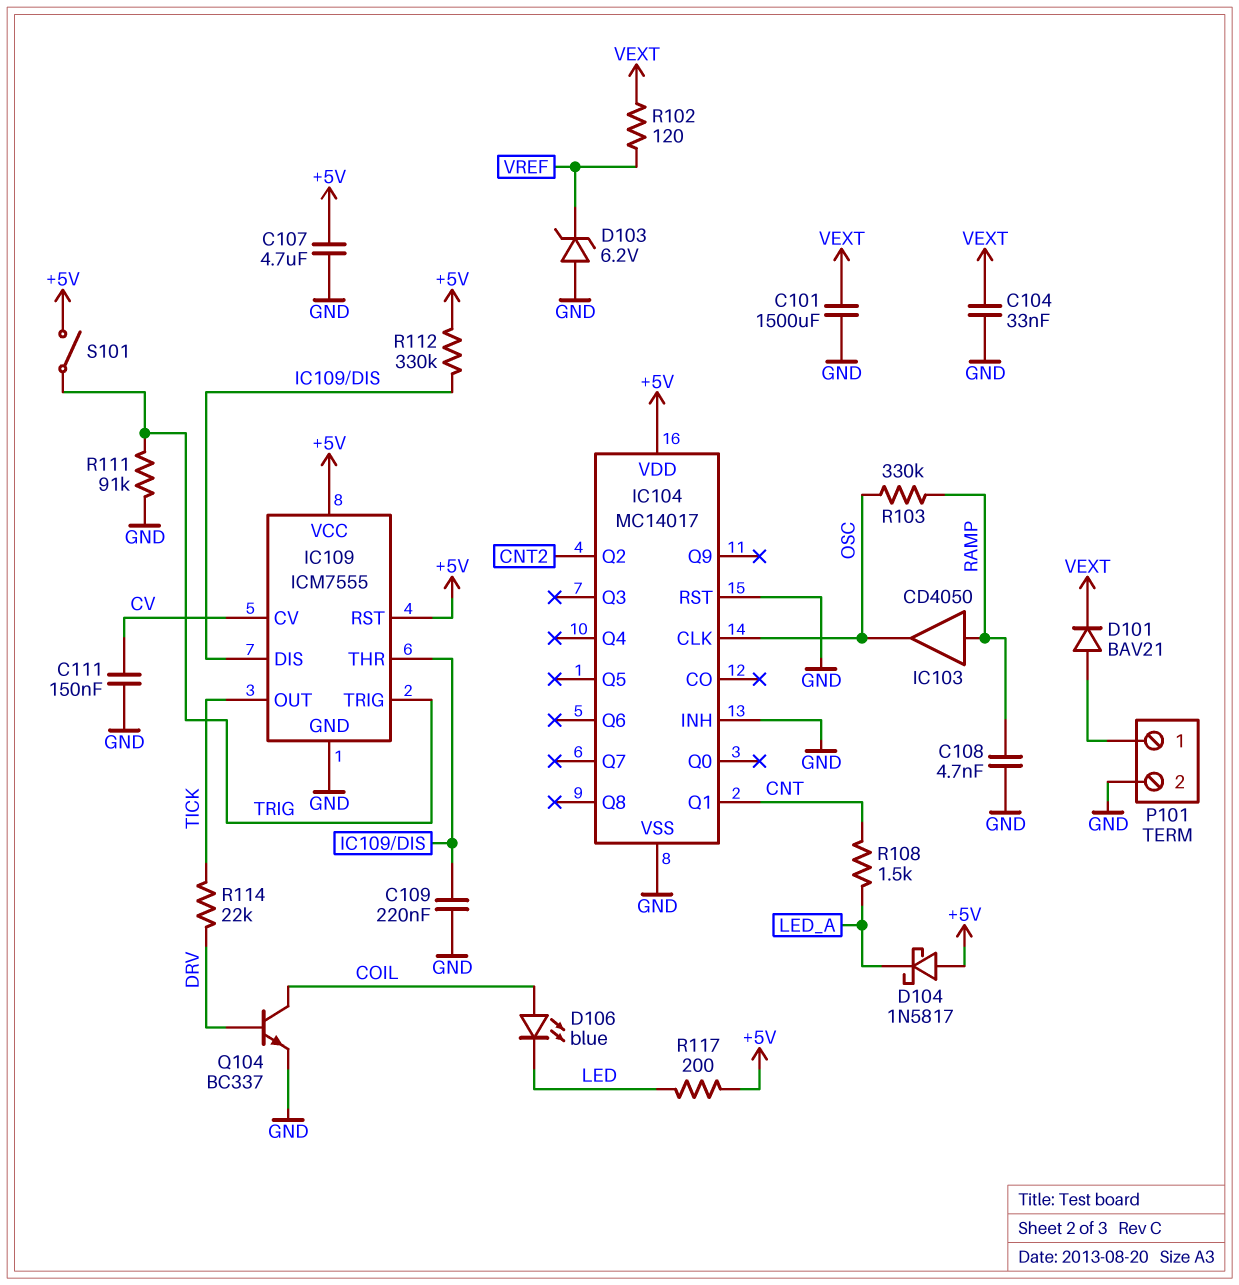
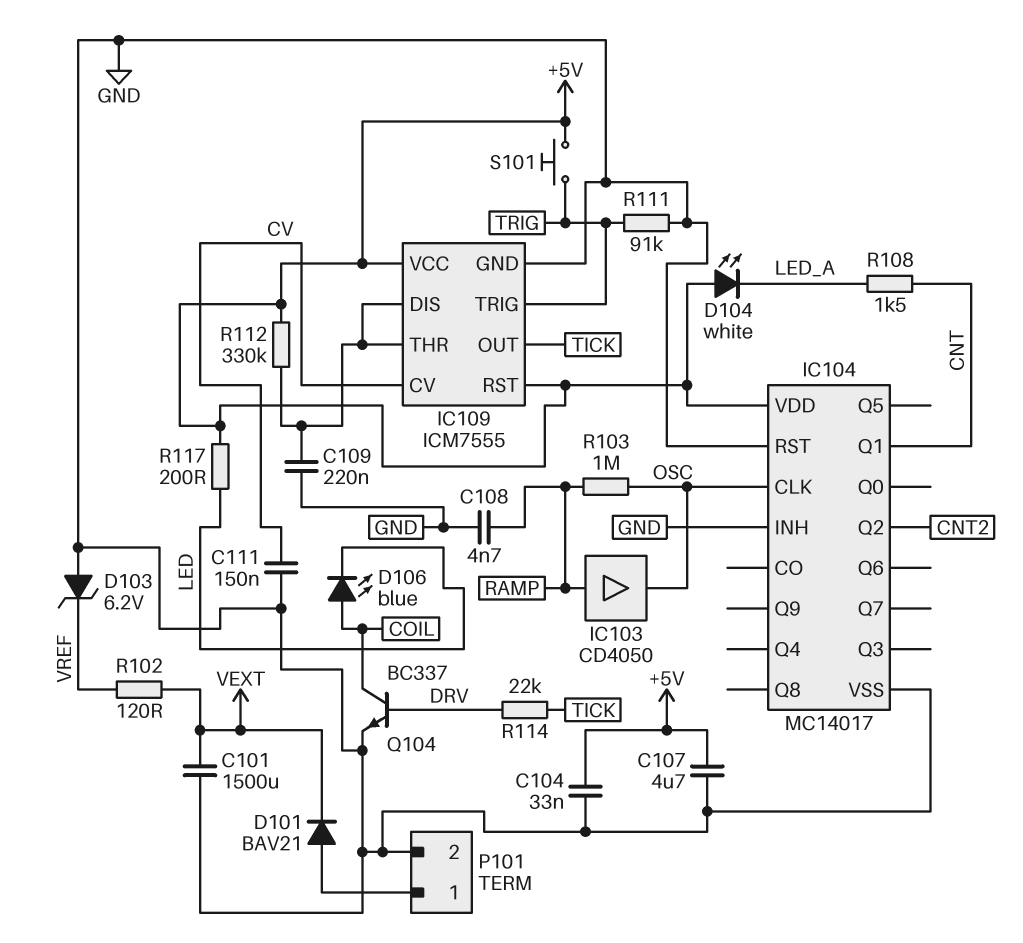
C104: 33nF (GND, VEXT) -> 33nF (+5V, GND)
D104: schottky 1N5817 (A +5V, K LED_A) -> LED white (A +5V, K LED_A)
R103: 330k (OSC, RAMP) -> 1M (OSC, RAMP)
S101: switch (+5V, TRIG) -> button (+5V, TRIG)

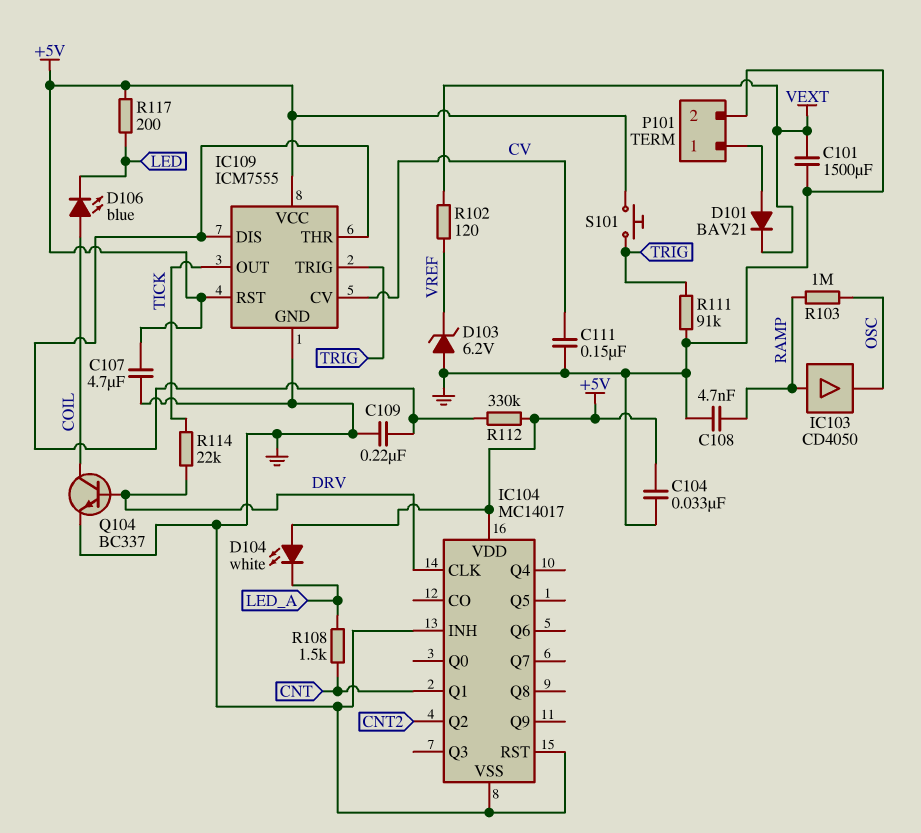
IC104 pin CLK: OSC -> DRV

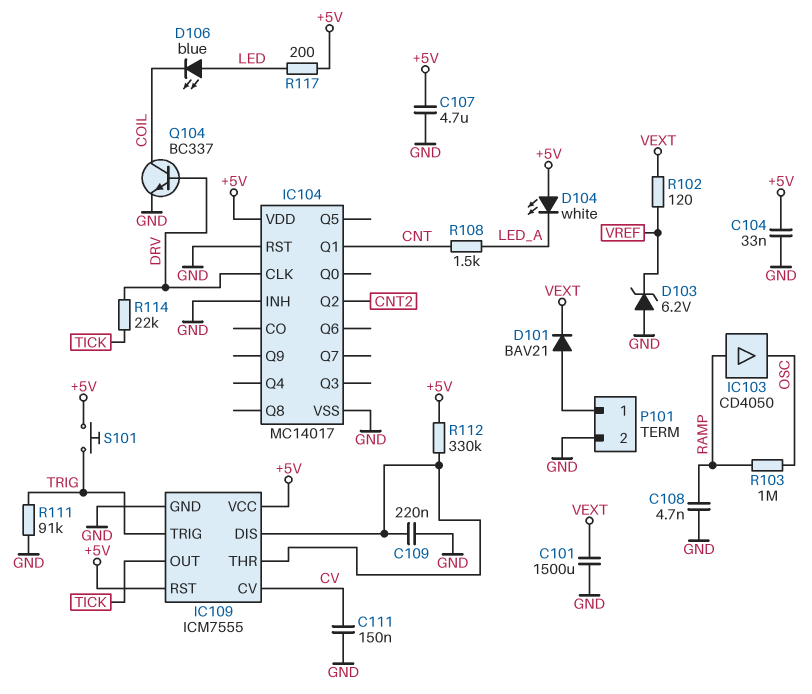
D106: LED blue (A COIL, K LED) -> LED blue (A LED, K COIL)

